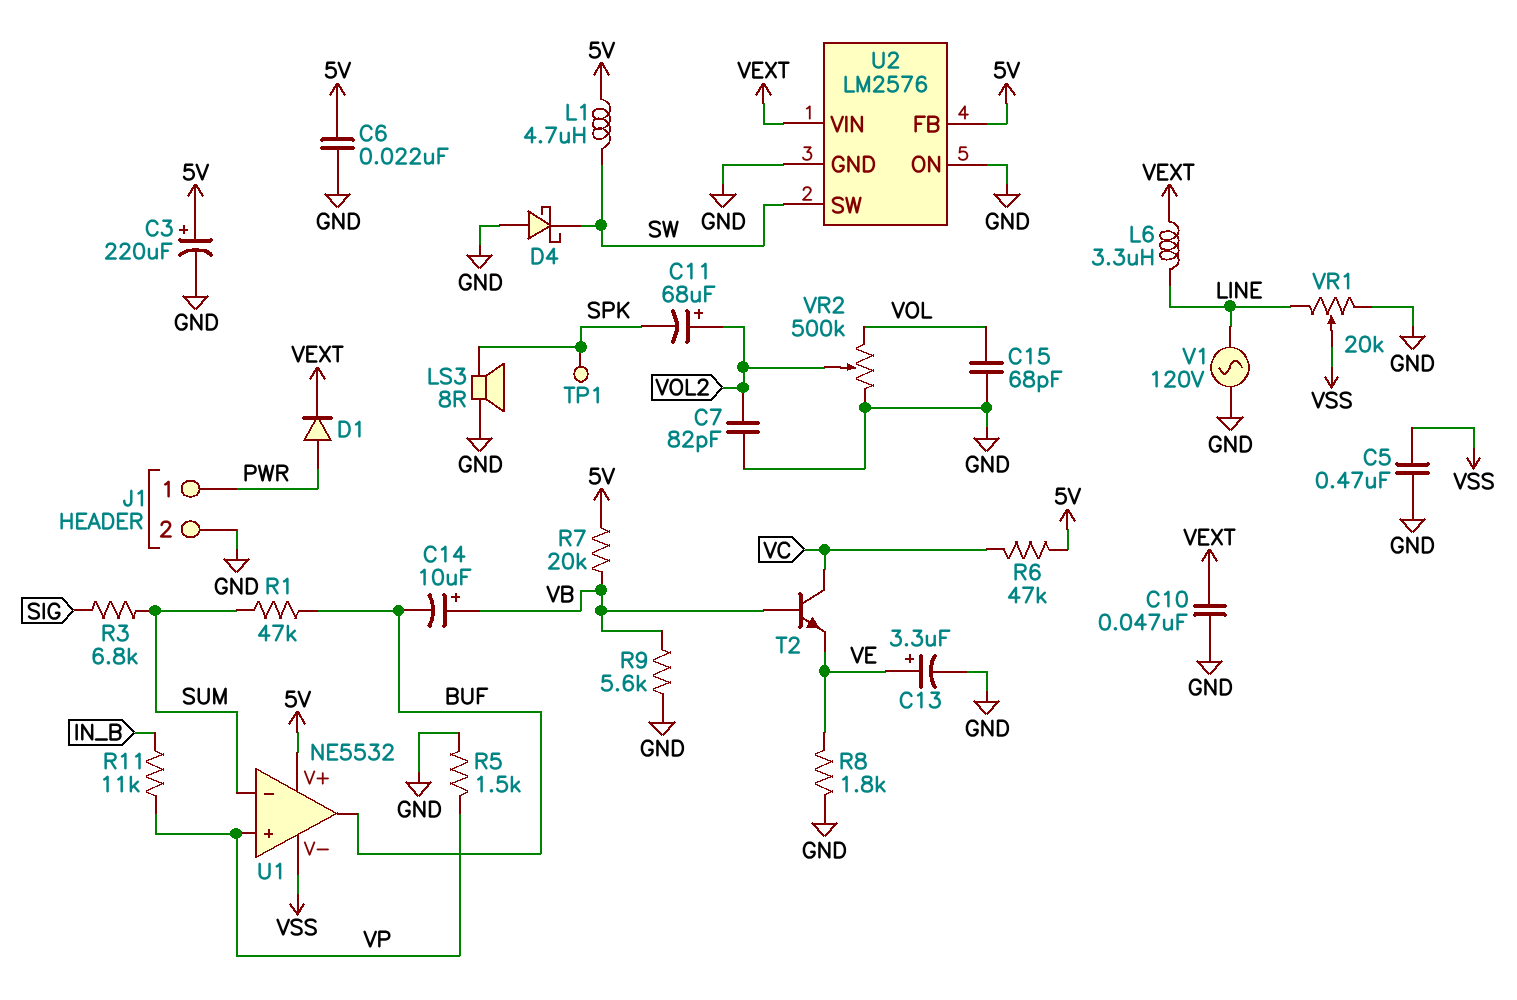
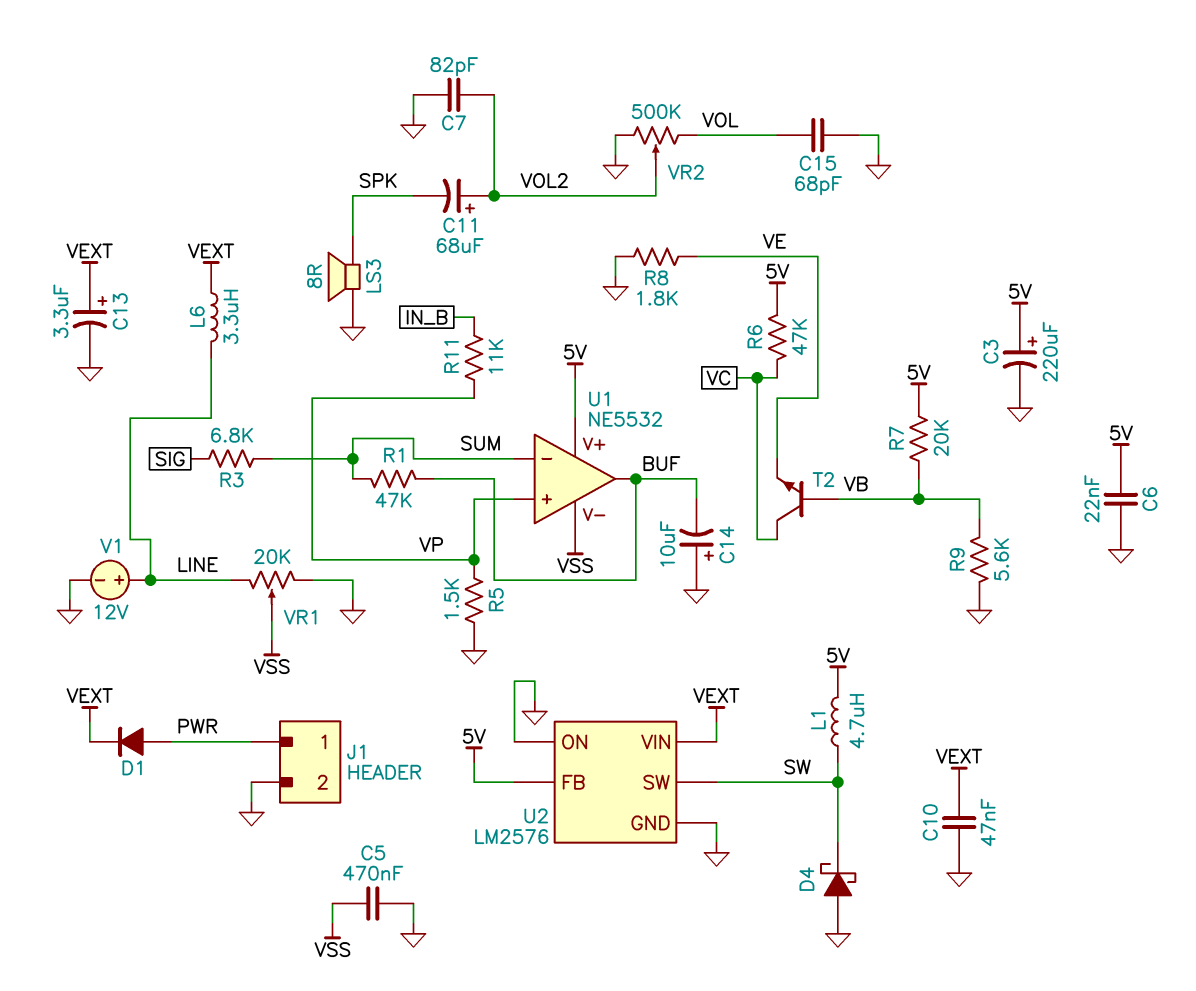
C13: 3.3uF (plus VE, minus GND) -> 3.3uF (plus VEXT, minus GND)
C14: 10uF (plus VB, minus BUF) -> 10uF (plus GND, minus BUF)
TP1: test point (SPK) -> none
V1: AC 120V (GND, LINE) -> 12V (plus LINE, minus GND)

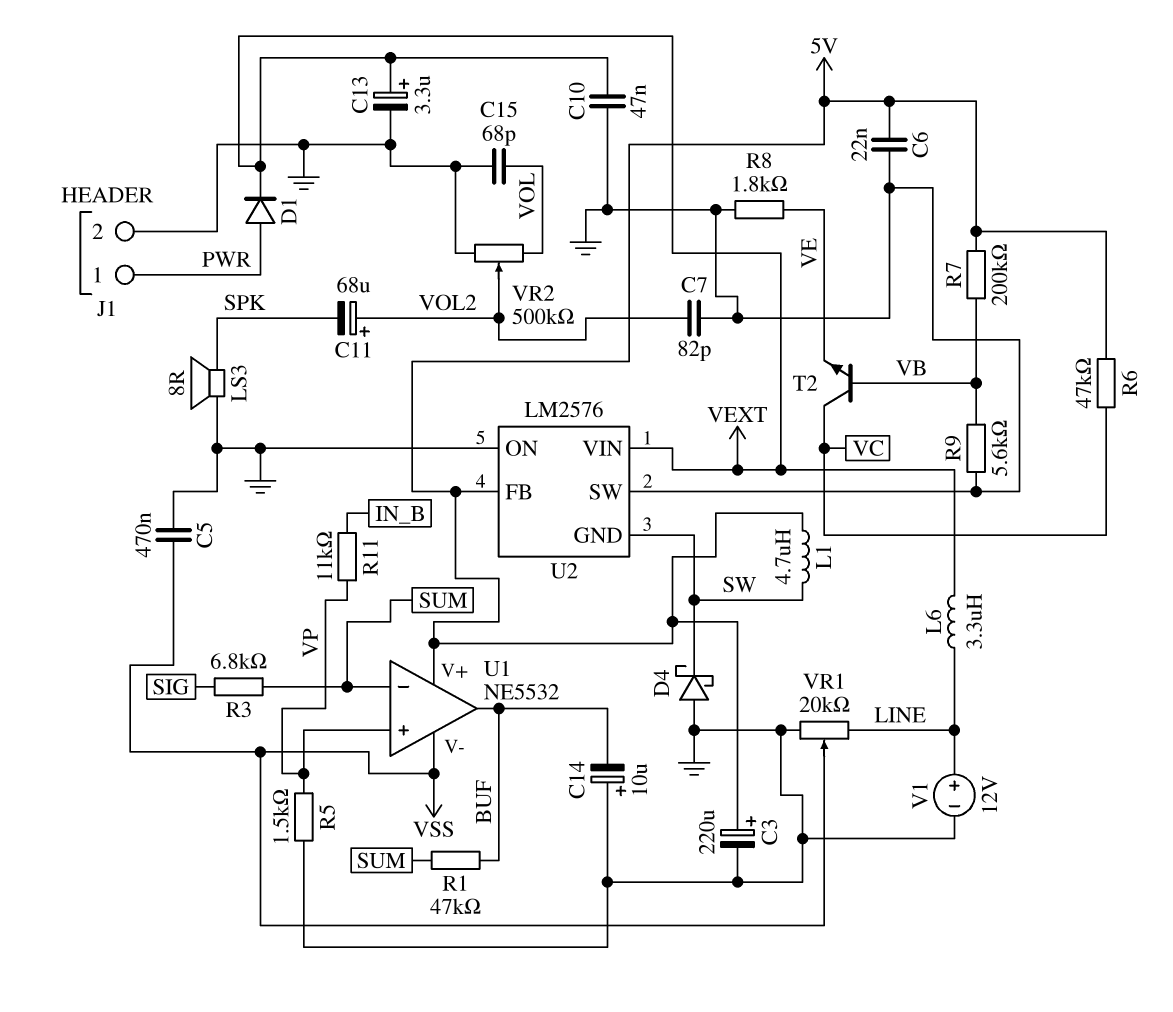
R7: 20k (5V, VB) -> 200k (5V, VB)
U2 pin GND: GND -> SW
U2 pin SW: SW -> GND

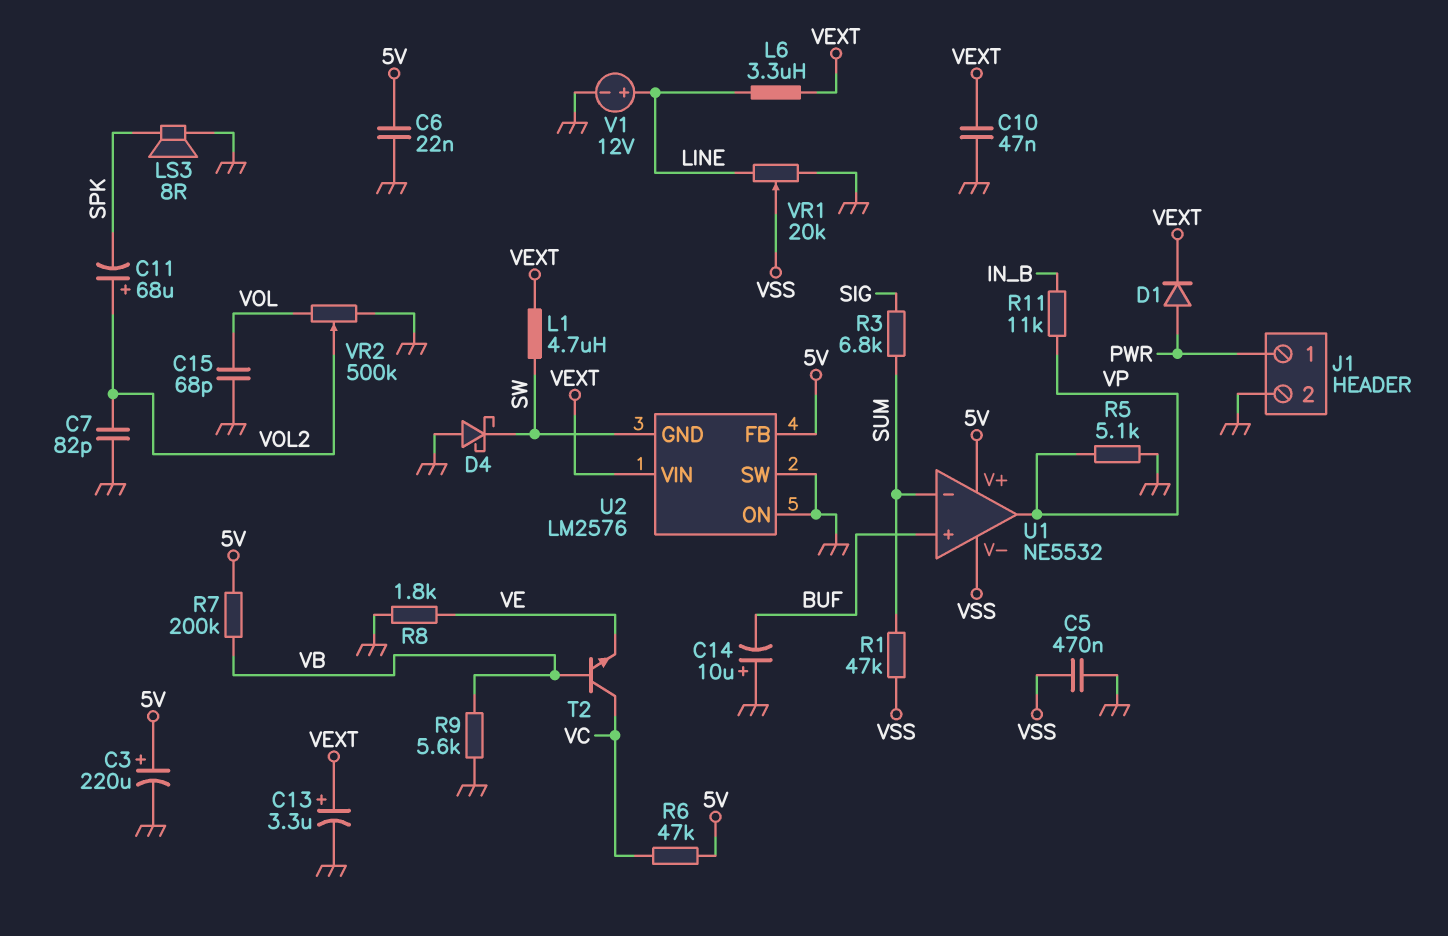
L1: 4.7uH (5V, SW) -> 4.7uH (SW, VEXT)
R1: 47k (BUF, SUM) -> 47k (SUM, VSS)
R5: 1.5k (GND, VP) -> 5.1k (GND, VP)
U1 pin in+: VP -> BUF
U1 pin out: BUF -> VP

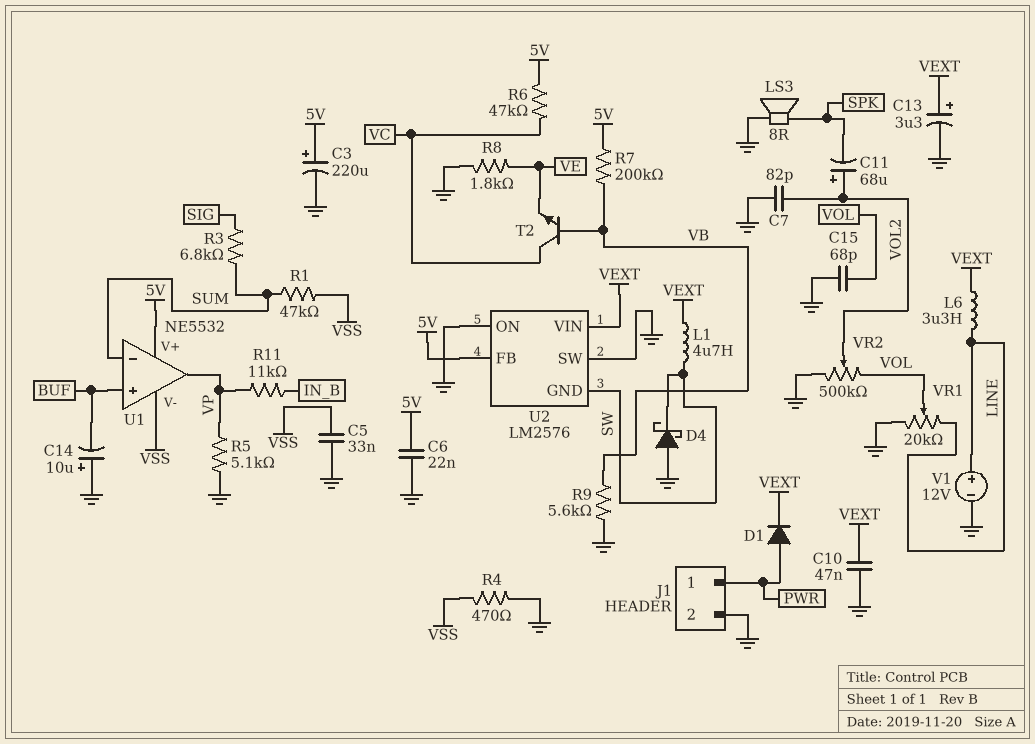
C5: 470nF (GND, VSS) -> 33nF (GND, VSS)
R4: none -> 470 (GND, VSS)
VR1: 20k (GND, LINE, wiper VSS) -> 20k (GND, LINE, wiper VOL)

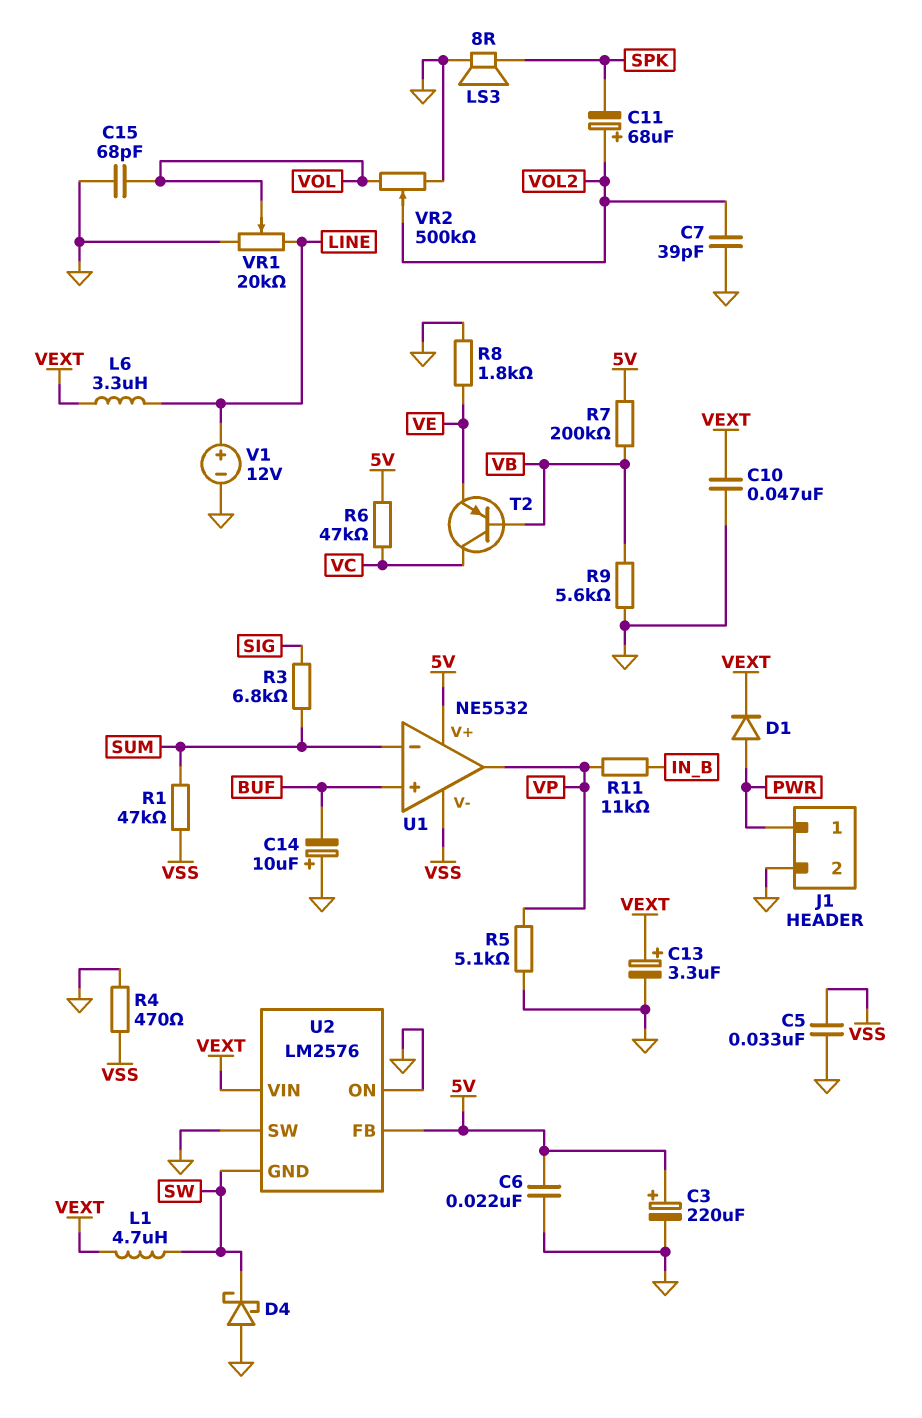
C7: 82pF (GND, VOL2) -> 39pF (GND, VOL2)
T2: NPN (B VB, C VC, E VE) -> PNP (B VB, C VC, E VE)

